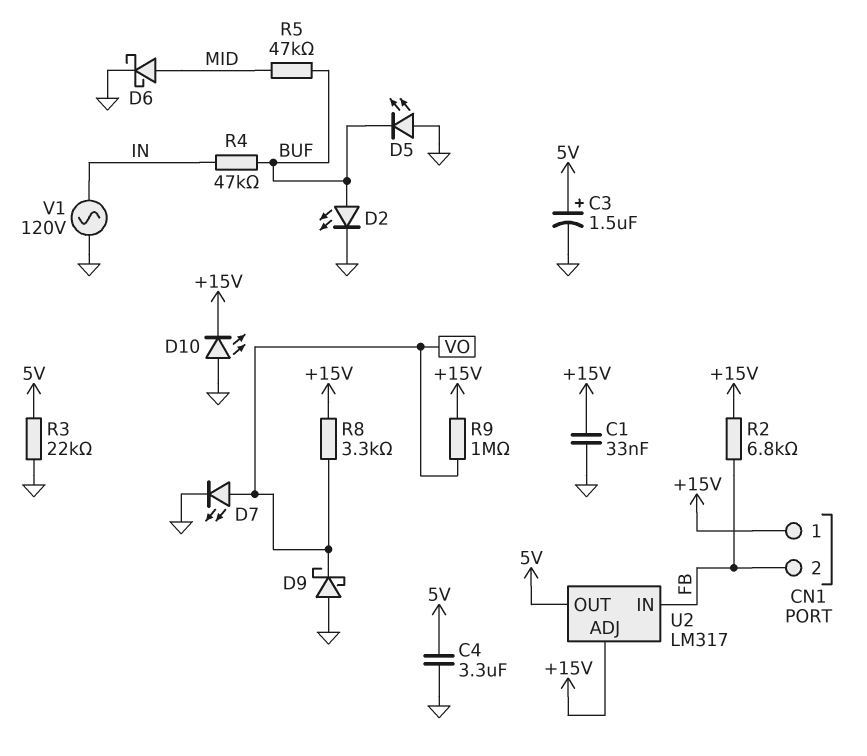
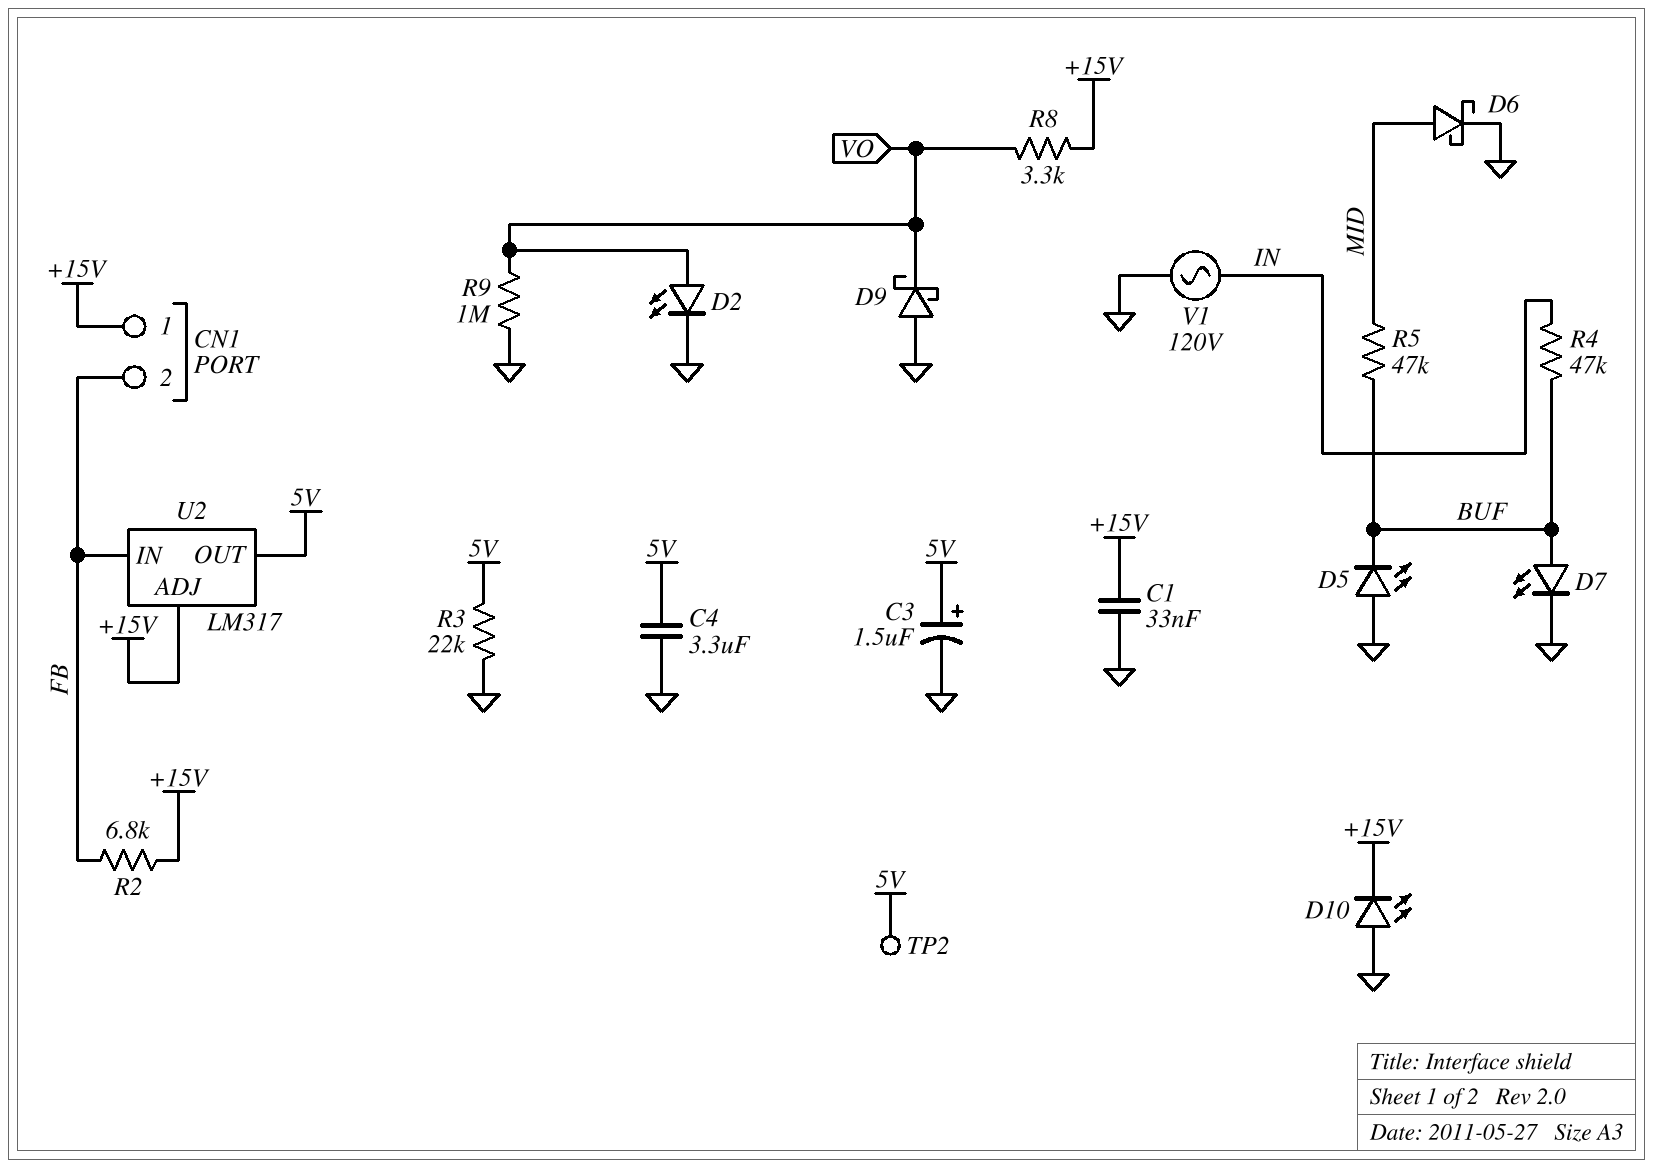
D2: LED (A BUF, K GND) -> LED (A VO, K GND)
D7: LED (A VO, K GND) -> LED (A BUF, K GND)
R9: 1M (+15V, VO) -> 1M (GND, VO)
TP2: none -> test point (5V)

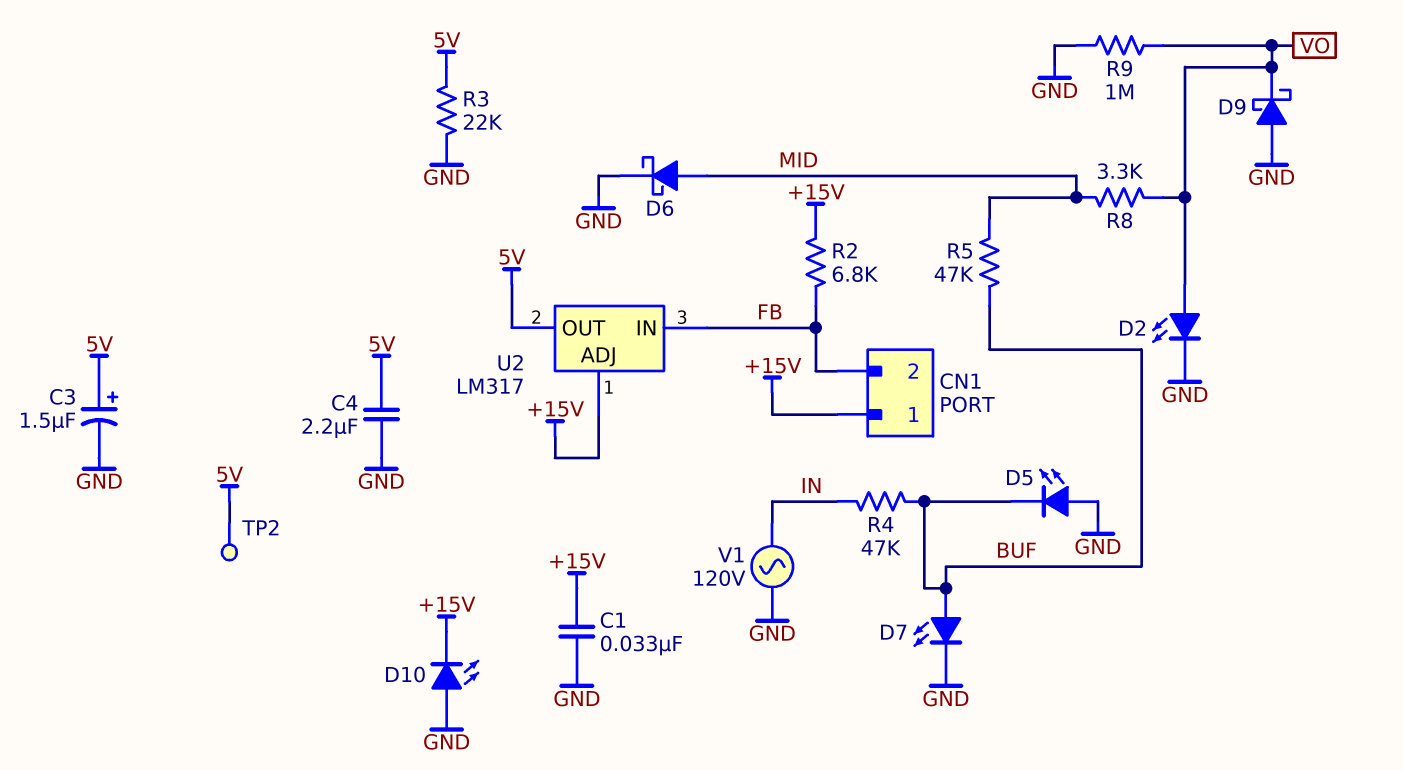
C4: 3.3uF (5V, GND) -> 2.2uF (5V, GND)
R8: 3.3k (+15V, VO) -> 3.3k (MID, VO)

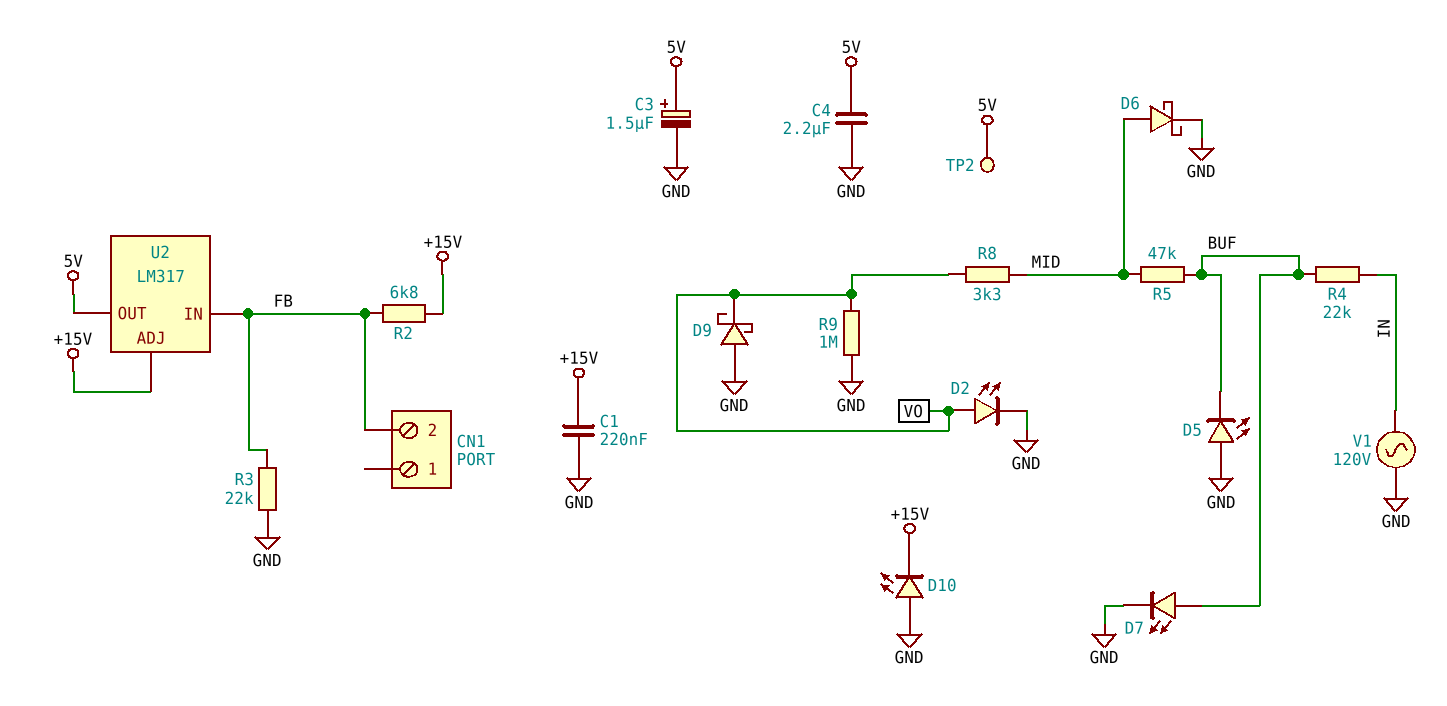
C1: 33nF (+15V, GND) -> 220nF (+15V, GND)
CN1 pin 1: +15V -> none
R3: 22k (5V, GND) -> 22k (FB, GND)
R4: 47k (BUF, IN) -> 22k (BUF, IN)

